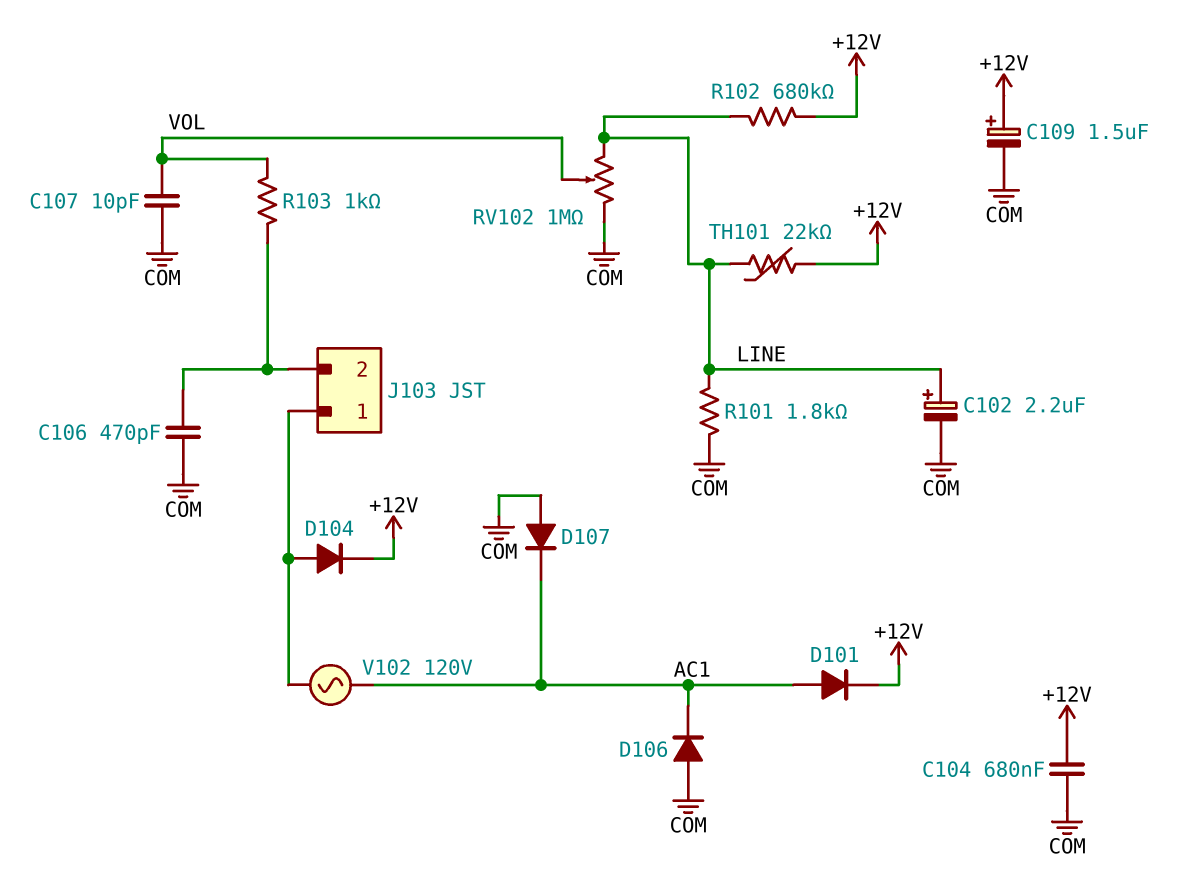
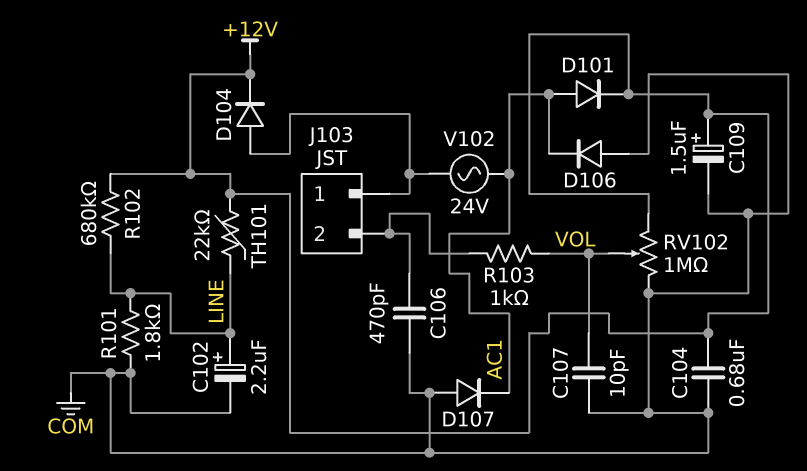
RV102: 1M (COM, LINE, wiper VOL) -> 1M (+12V, COM, wiper VOL)
V102: AC 120V (AC1, J103/1) -> AC 24V (AC1, J103/1)

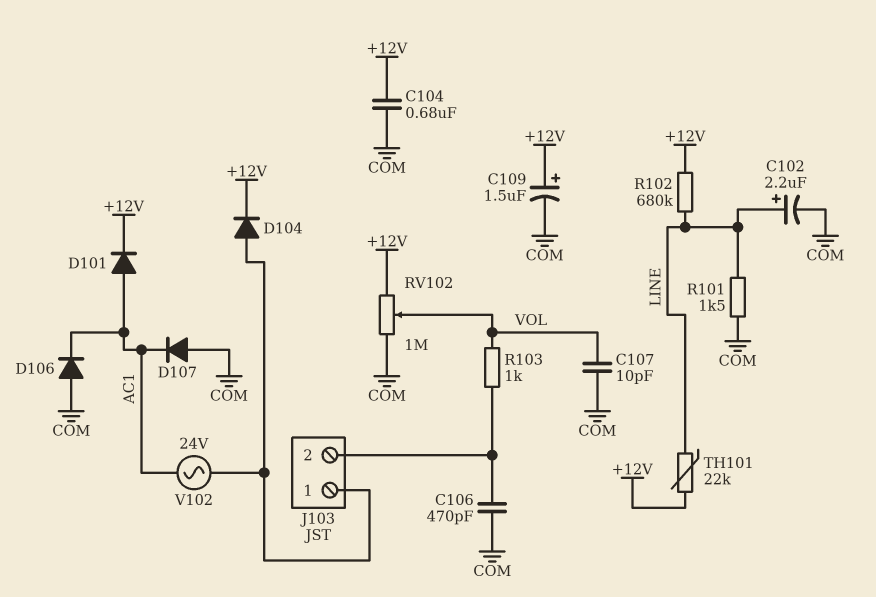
R101: 1.8k (COM, LINE) -> 1.5k (COM, LINE)

